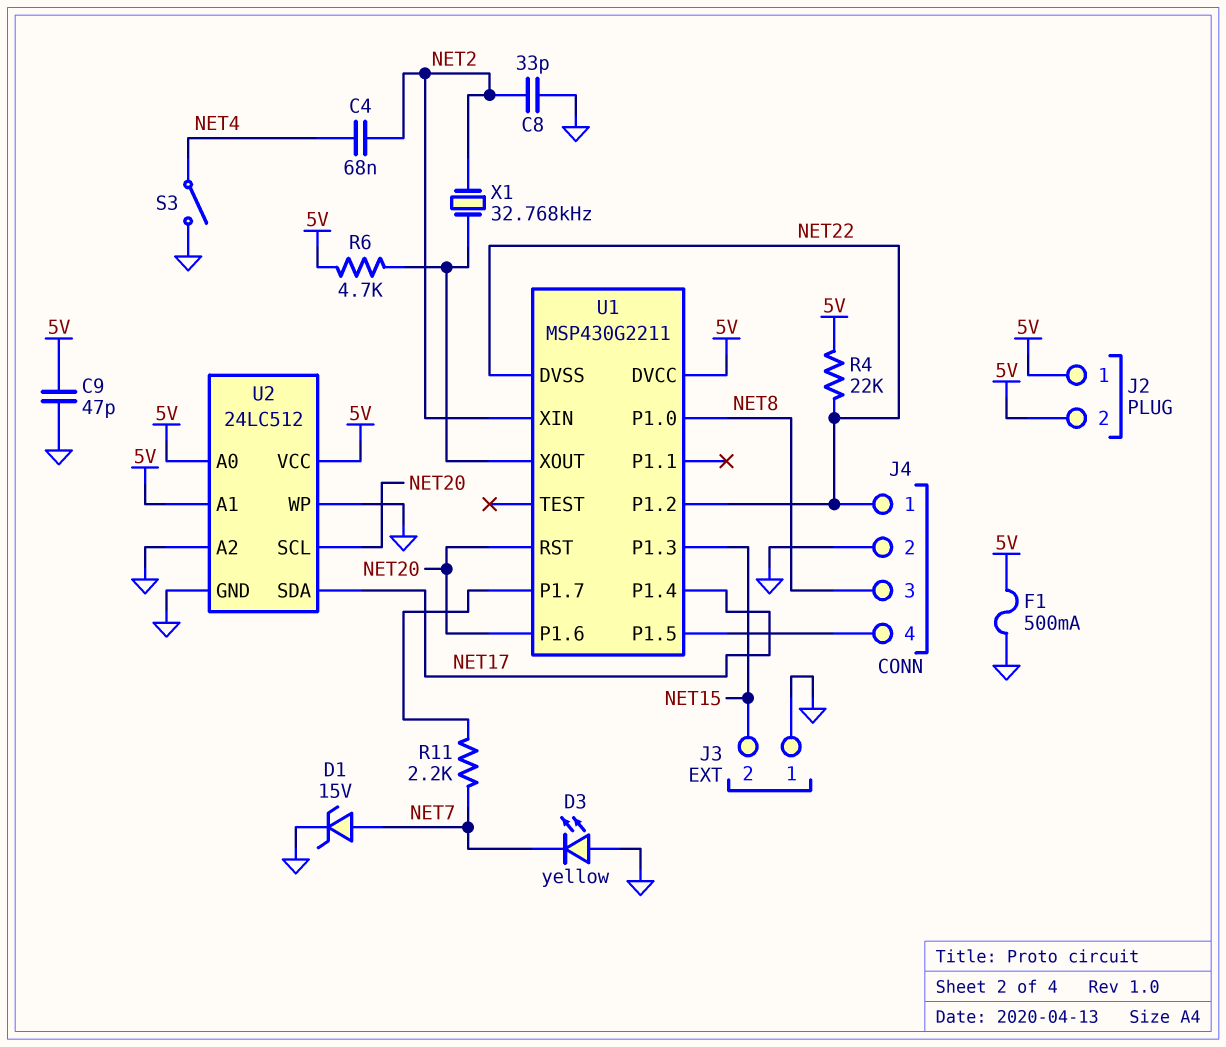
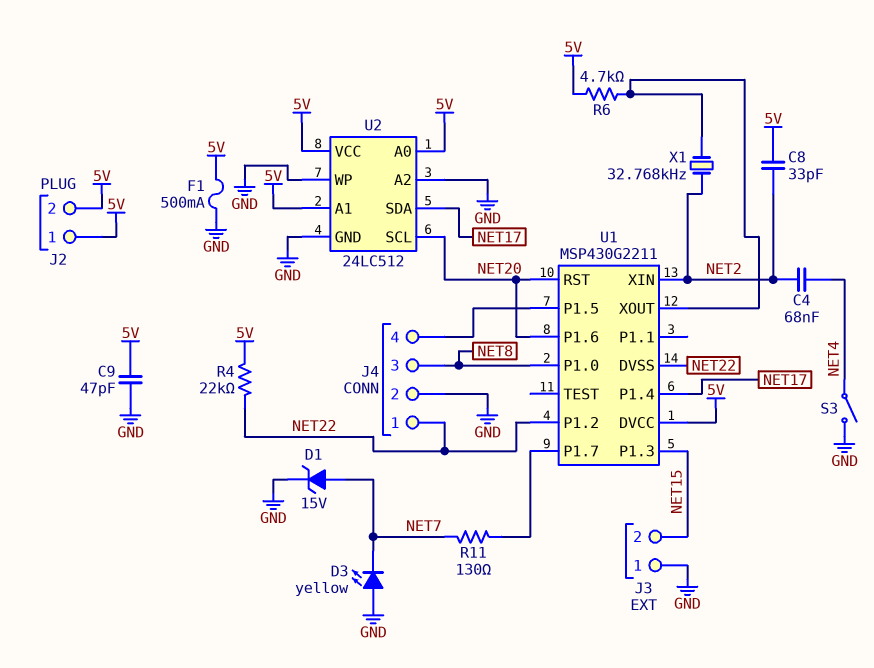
C8: 33pF (GND, NET2) -> 33pF (5V, NET2)
R11: 2.2k (NET7, U1/P1.7) -> 130 (NET7, U1/P1.7)

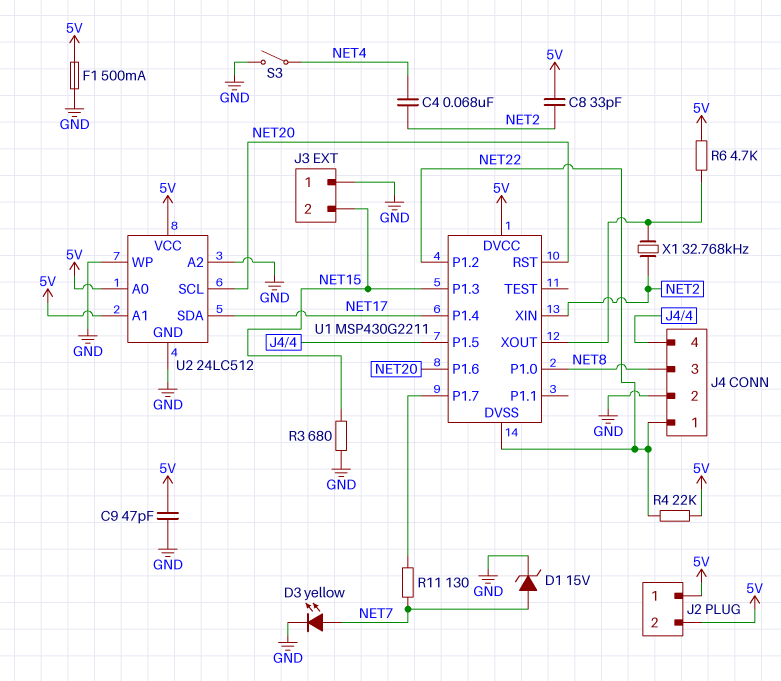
D3: LED yellow (A GND, K NET7) -> LED yellow (A NET7, K GND)
R3: none -> 680 (GND, NET15)

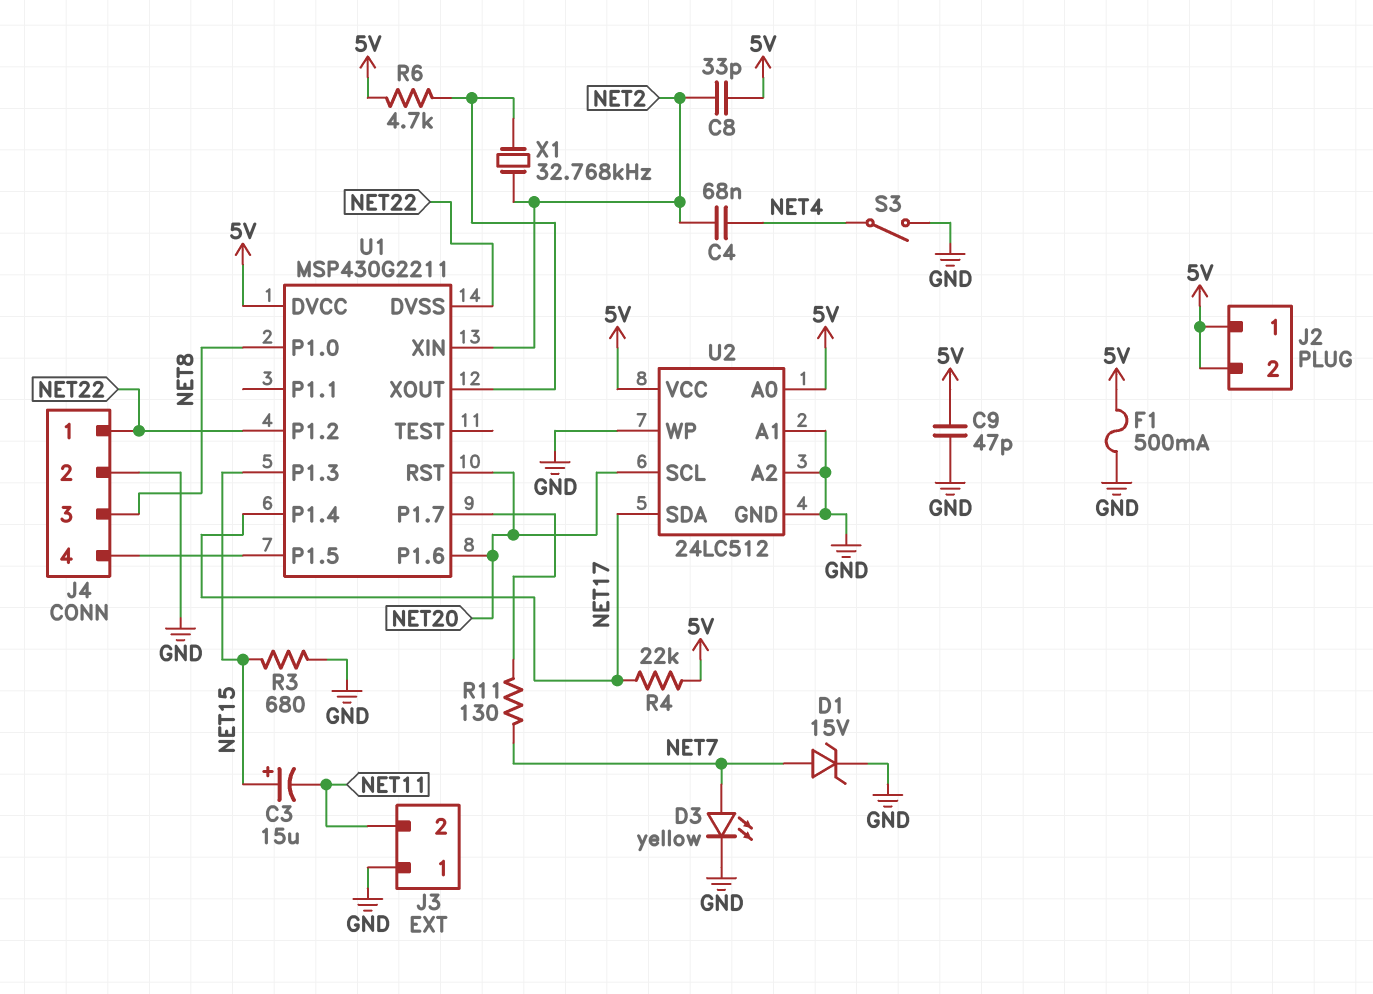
C3: none -> 15uF (plus NET15, minus NET11)
J3 pin 2: NET15 -> NET11
R4: 22k (5V, NET22) -> 22k (5V, NET17)
U2 pin A1: 5V -> GND

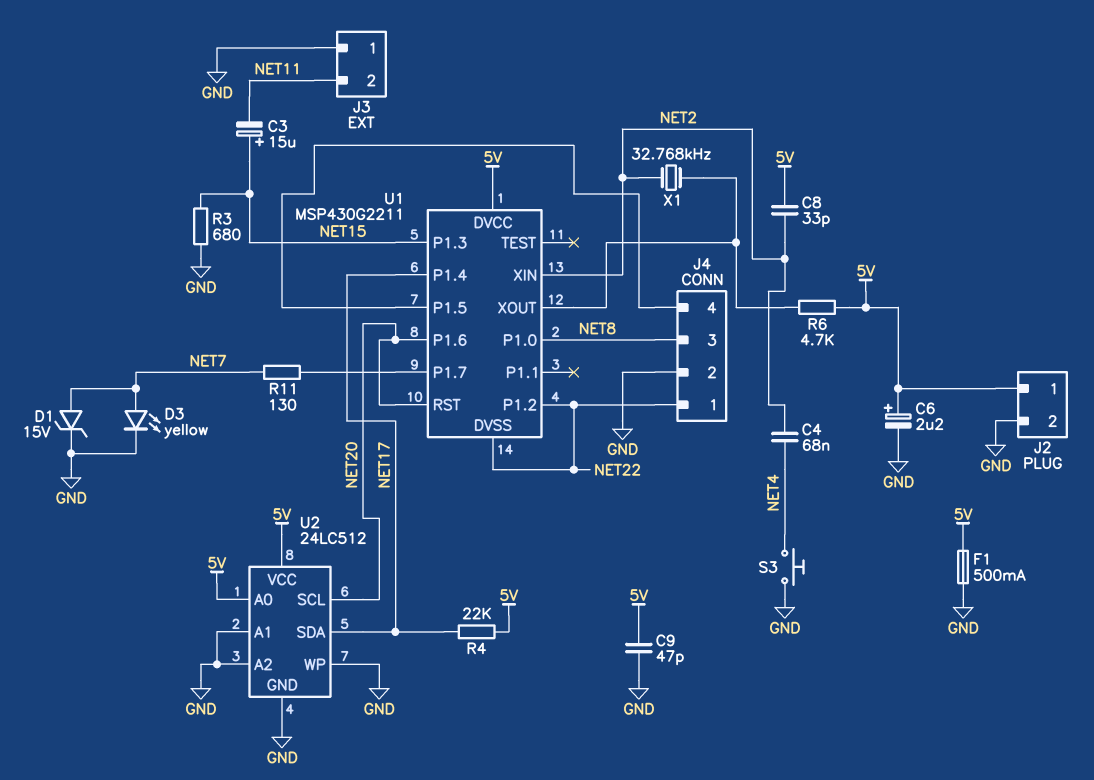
C6: none -> 2.2uF (plus 5V, minus GND)
J2 pin 2: 5V -> GND
S3: switch (GND, NET4) -> button (GND, NET4)

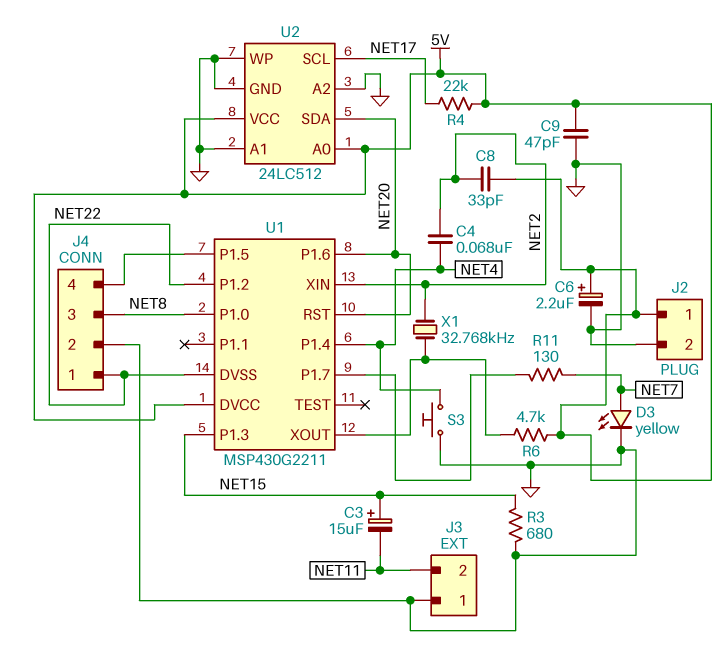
D1: zener 15V (A NET7, K GND) -> none
F1: 500mA (5V, GND) -> none
U1 pin P1.4: NET17 -> NET4
U2 pin SCL: NET20 -> NET17
U2 pin SDA: NET17 -> NET20

